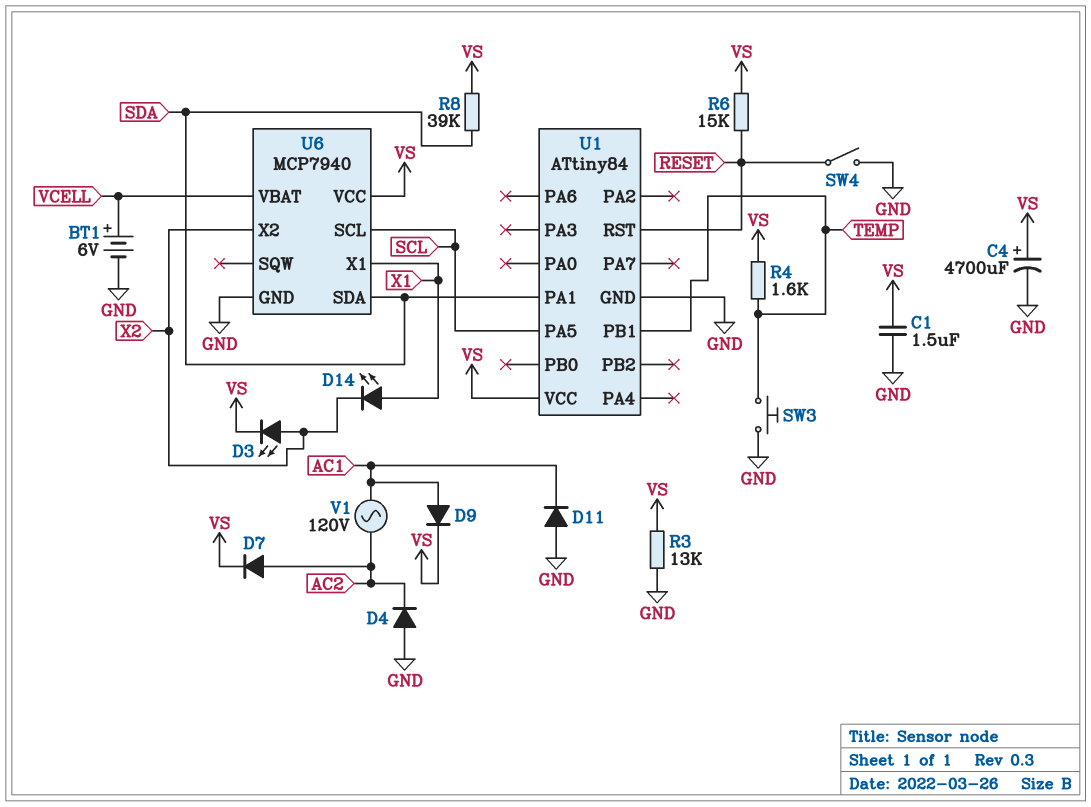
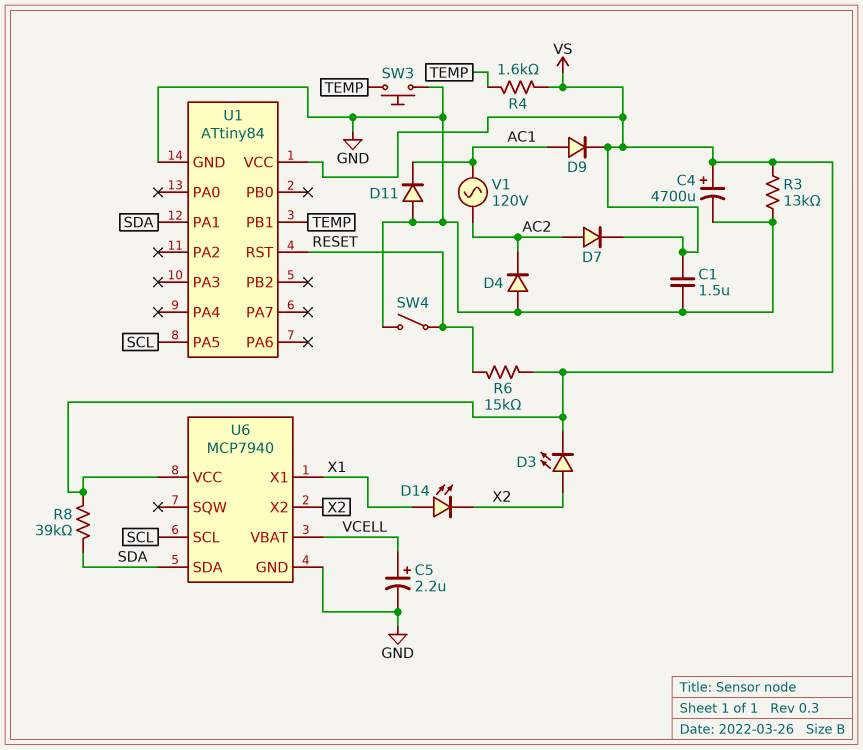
BT1: 6V (plus VCELL, minus GND) -> none
C5: none -> 2.2uF (plus VCELL, minus GND)

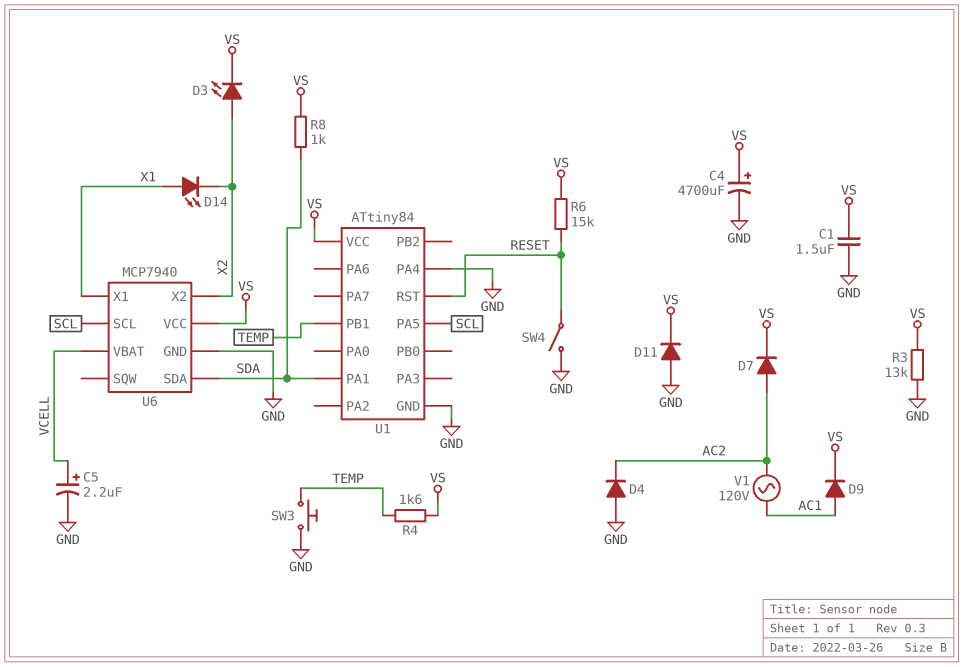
D11: diode (A GND, K AC1) -> diode (A GND, K VS)
R8: 39k (SDA, VS) -> 1k (SDA, VS)
U1 pin PA4: none -> GND

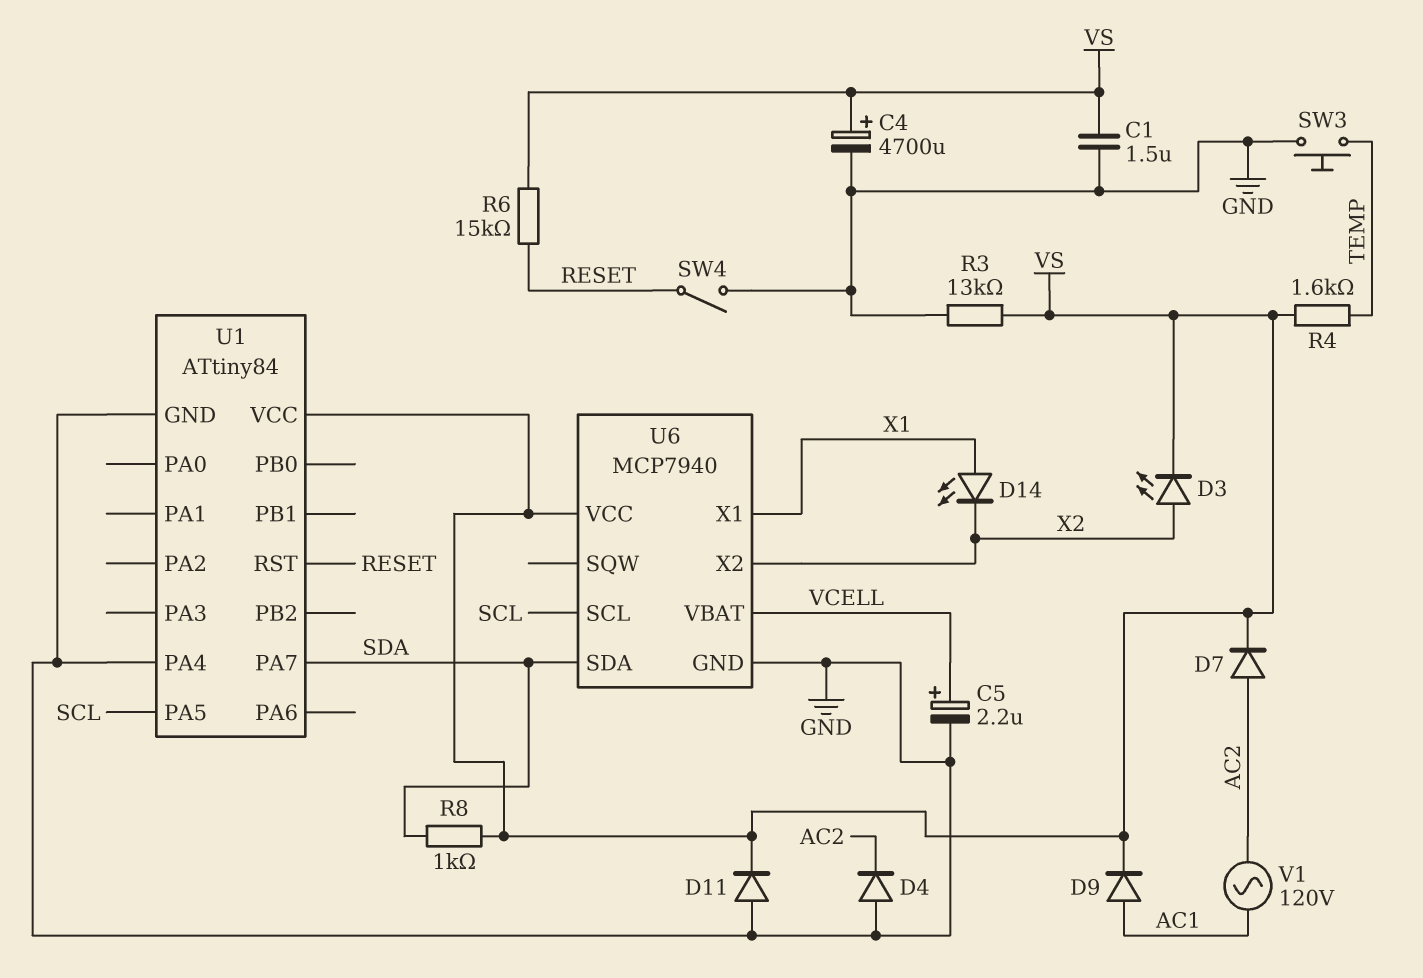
U1 pin PA1: SDA -> none
U1 pin PA7: none -> SDA
U1 pin PB1: TEMP -> none

